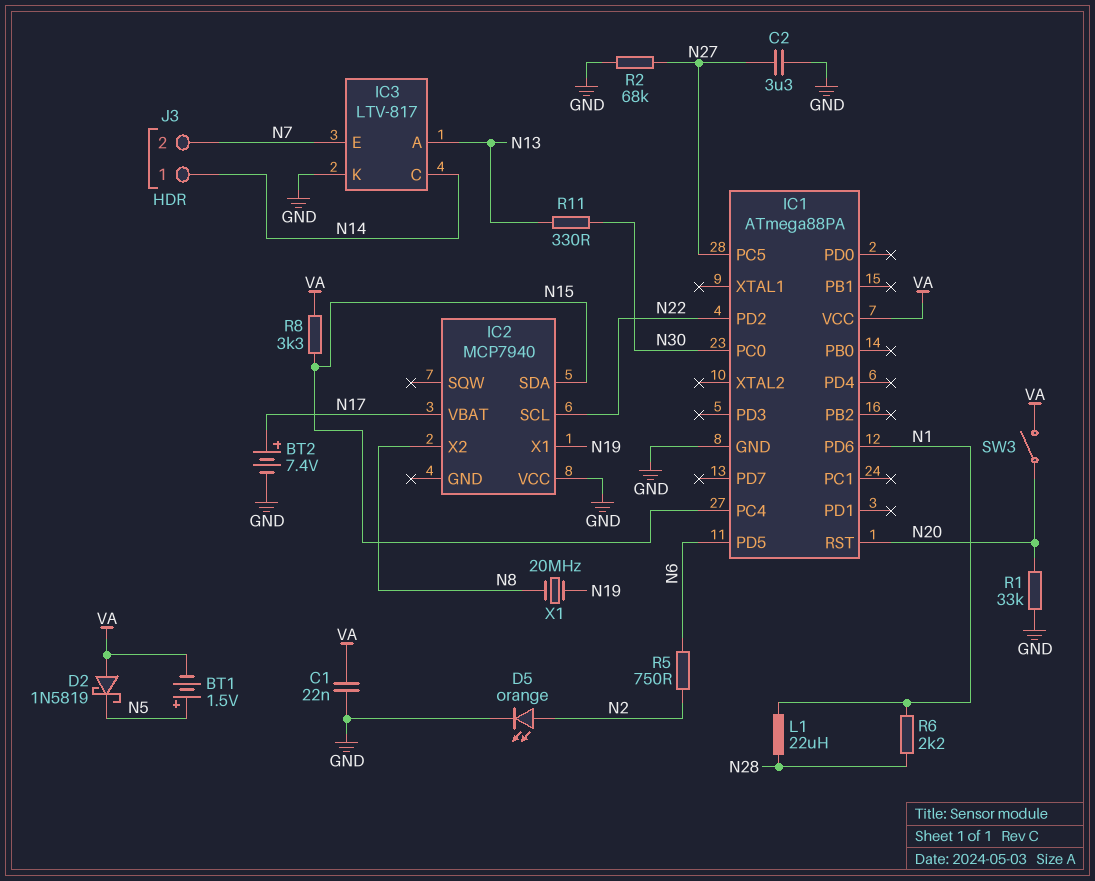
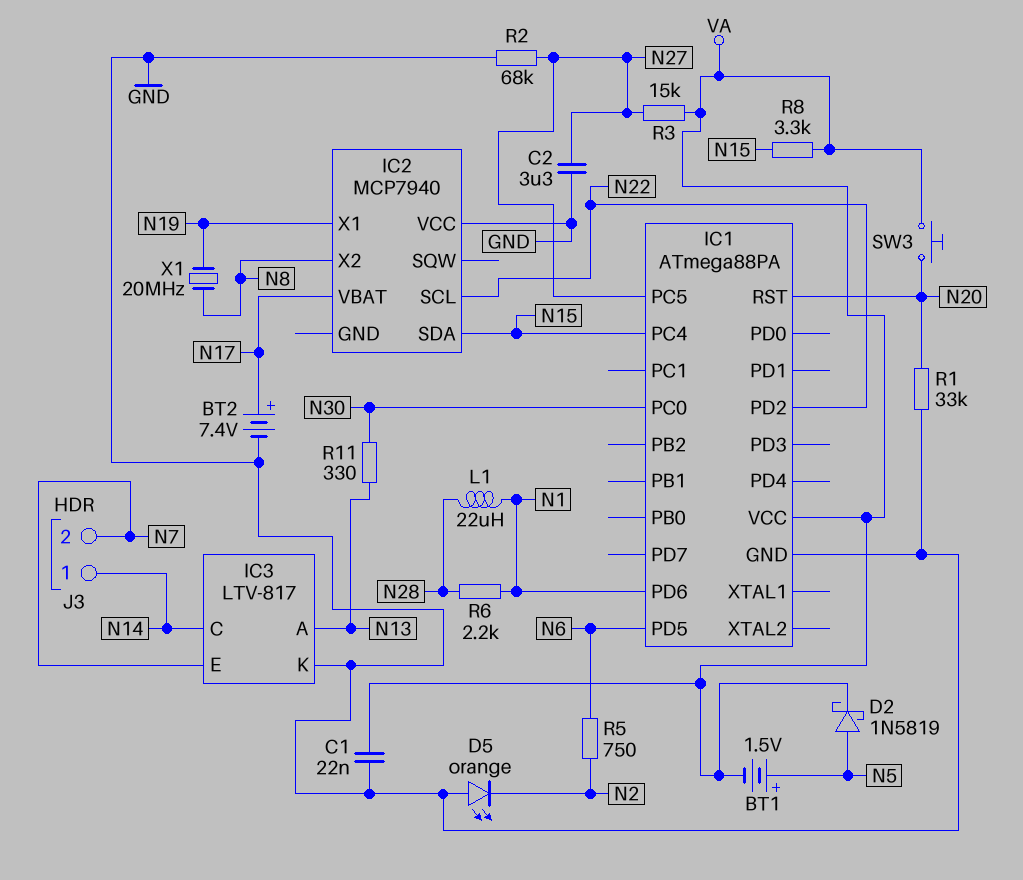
D2: schottky 1N5819 (A VA, K N5) -> schottky 1N5819 (A N5, K VA)
D5: LED orange (A N2, K GND) -> LED orange (A GND, K N2)
R3: none -> 15k (N27, VA)
SW3: switch (N20, VA) -> button (N20, VA)

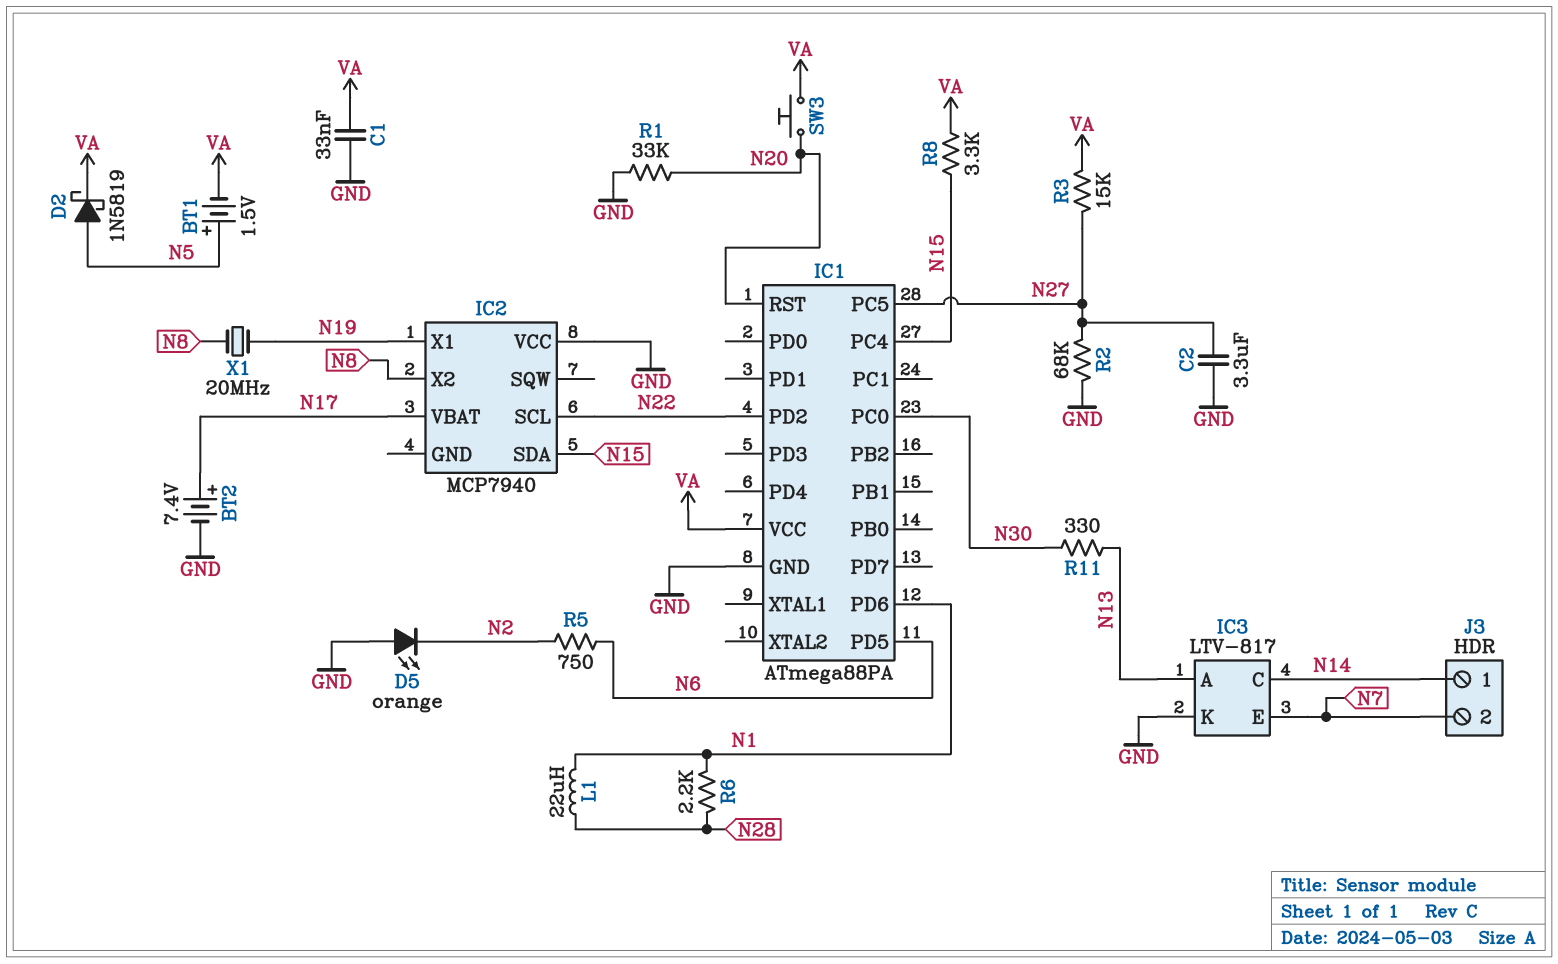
C1: 22nF (GND, VA) -> 33nF (GND, VA)

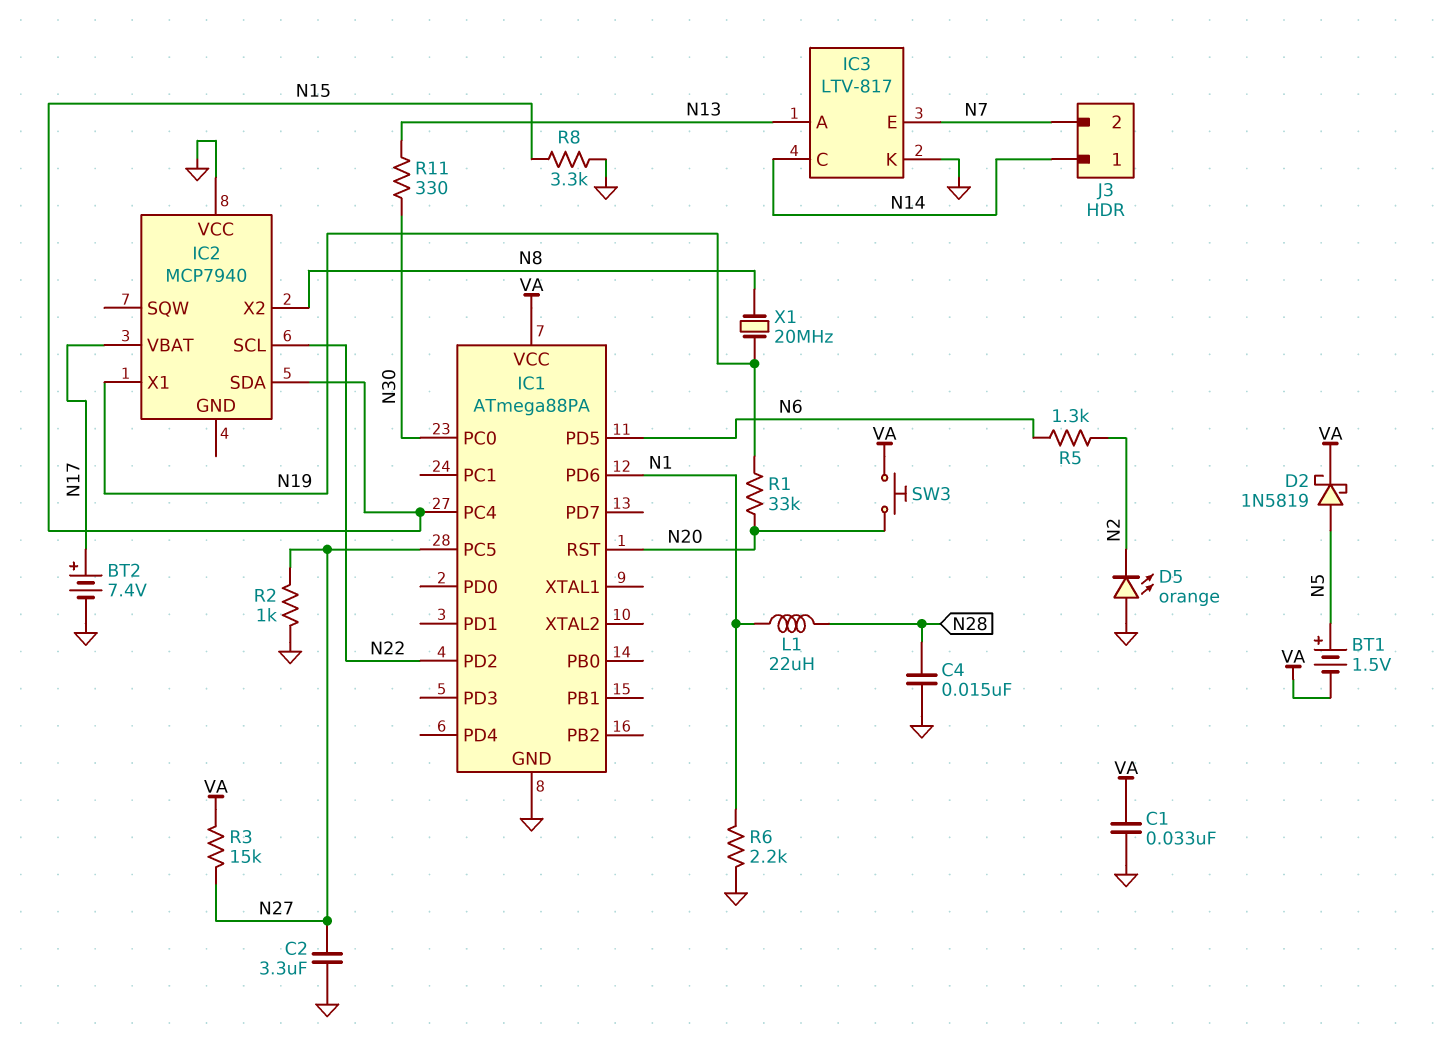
C4: none -> 15nF (GND, N28)
R1: 33k (GND, N20) -> 33k (N19, N20)
R2: 68k (GND, N27) -> 1k (GND, N27)
R5: 750 (N2, N6) -> 1.3k (N2, N6)
R6: 2.2k (N1, N28) -> 2.2k (GND, N1)
R8: 3.3k (N15, VA) -> 3.3k (GND, N15)

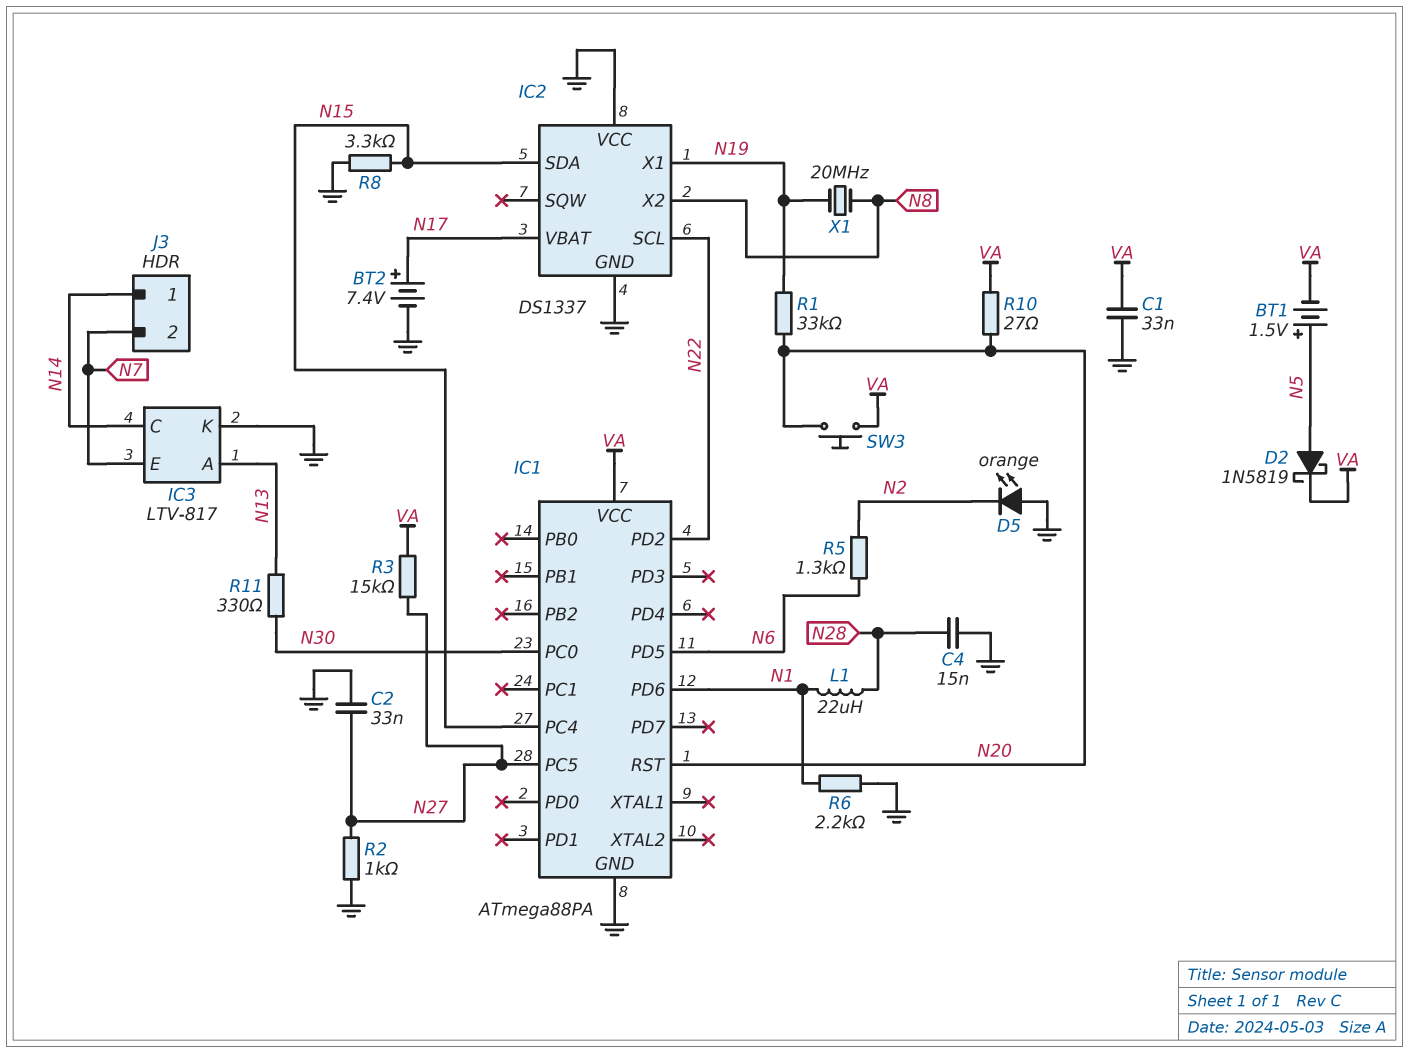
C2: 3.3uF (GND, N27) -> 33nF (GND, N27)
IC2: MCP7940 -> DS1337
IC2 pin GND: none -> GND
R10: none -> 27 (N20, VA)

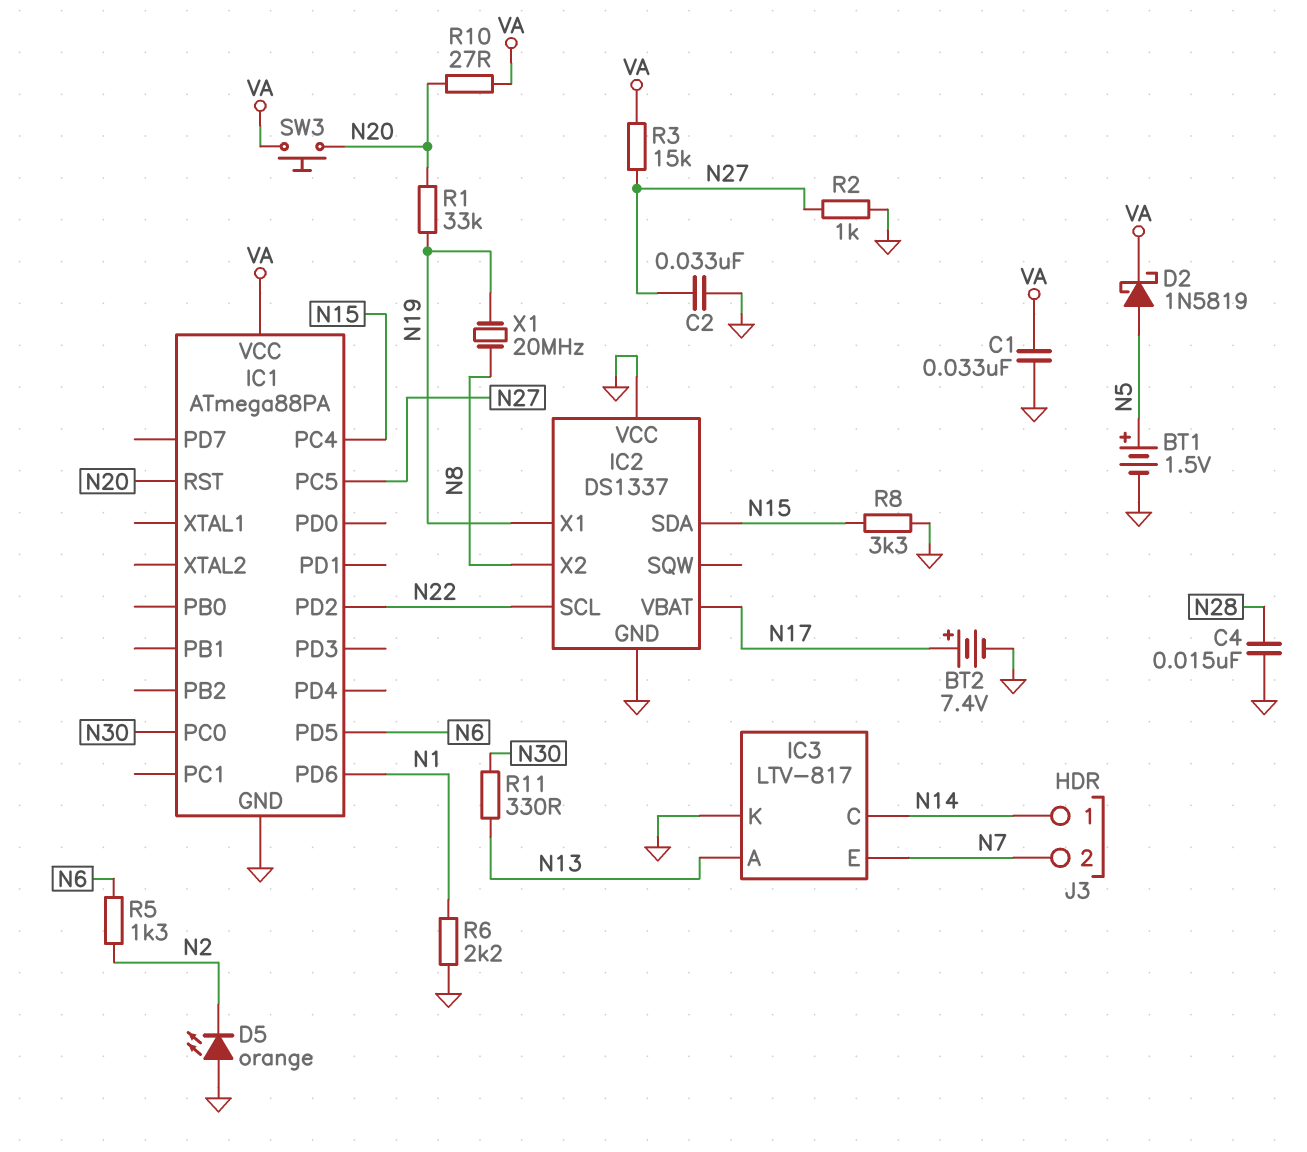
BT1: 1.5V (plus N5, minus VA) -> 1.5V (plus N5, minus GND)
L1: 22uH (N1, N28) -> none

